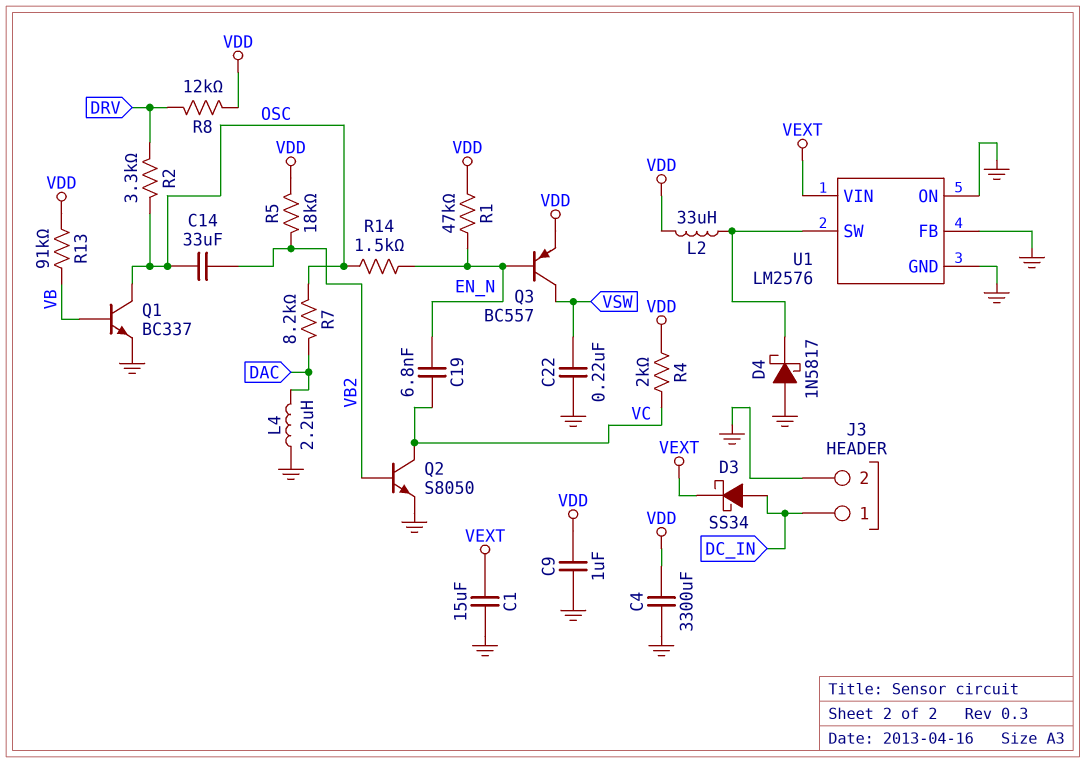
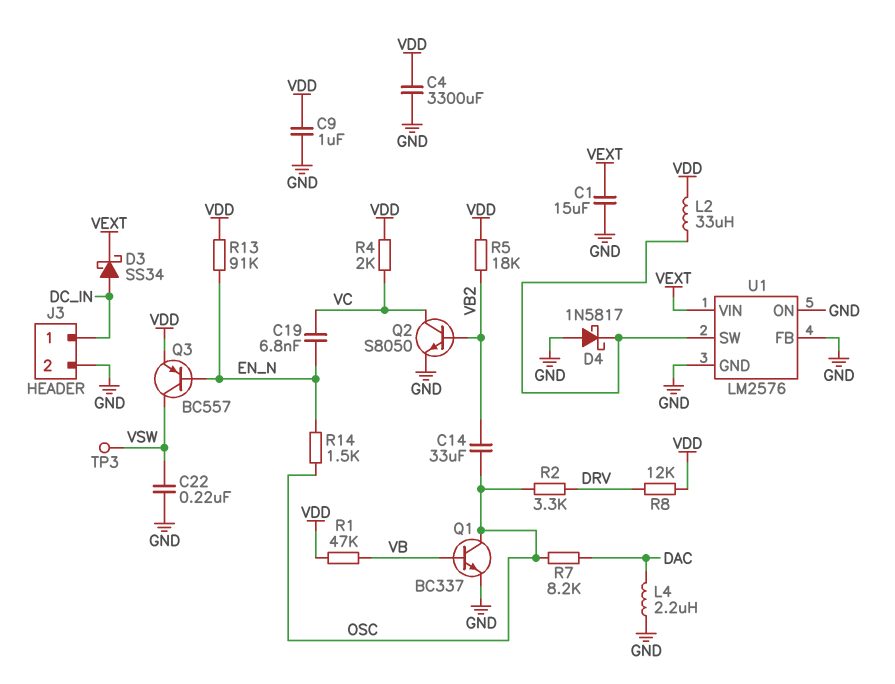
R1: 47k (EN_N, VDD) -> 47k (VB, VDD)
R13: 91k (VB, VDD) -> 91k (EN_N, VDD)
TP3: none -> test point (VSW)

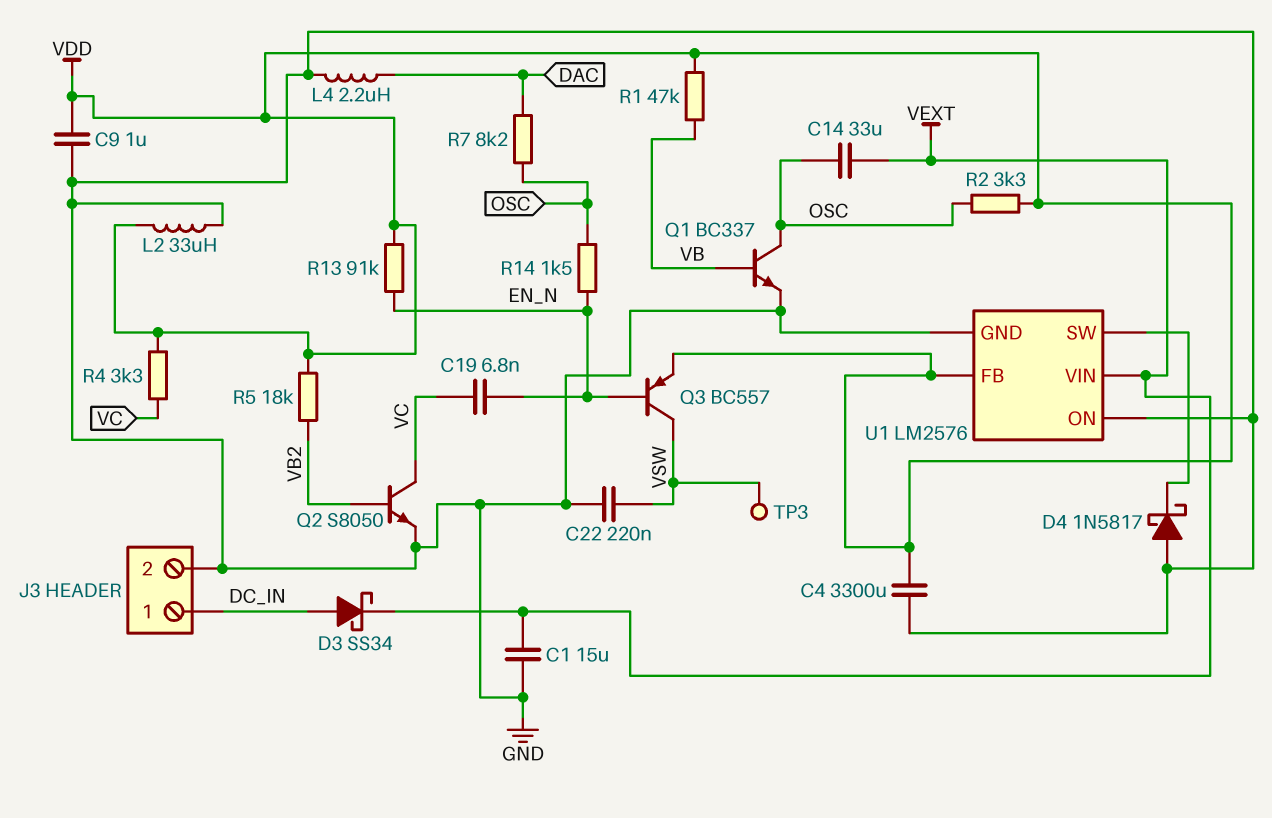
C14: 33uF (OSC, VB2) -> 33uF (OSC, VEXT)
L2: 33uH (U1/SW, VDD) -> 33uH (GND, VDD)
R2: 3.3k (DRV, OSC) -> 3.3k (OSC, VDD)
R4: 2k (VC, VDD) -> 3.3k (VC, VDD)
R8: 12k (DRV, VDD) -> none
U1 pin FB: GND -> VDD

